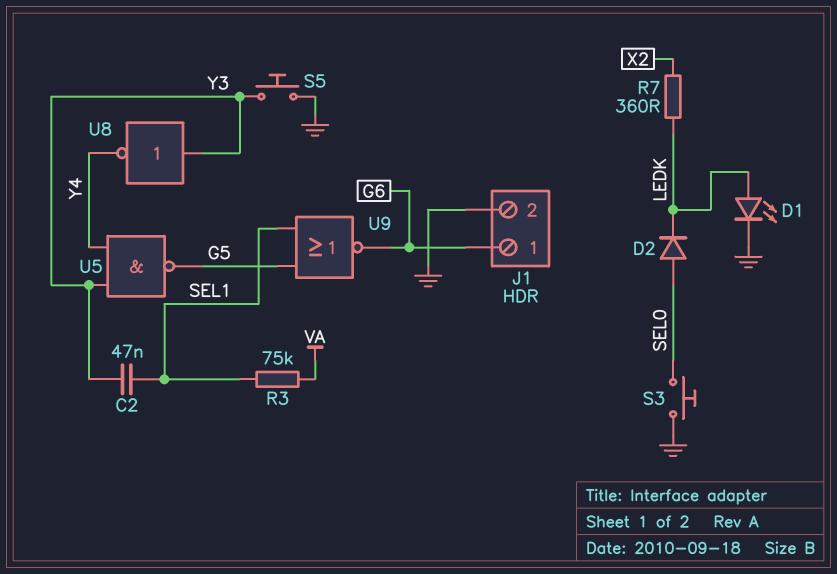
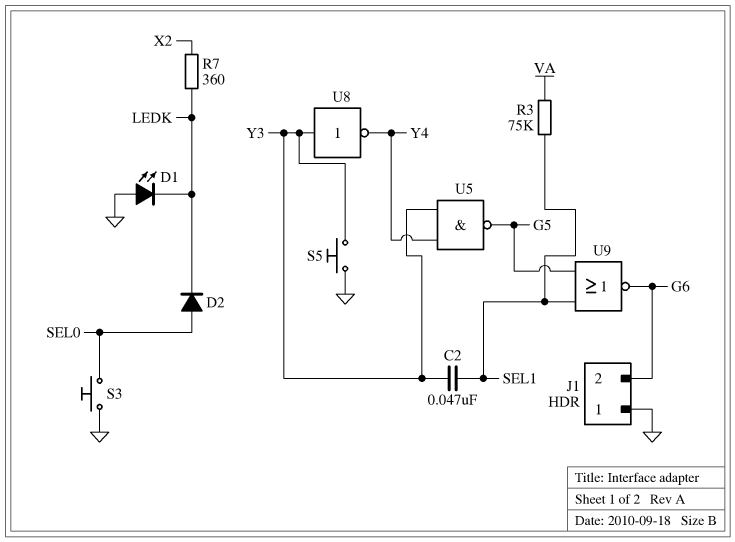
D1: LED (A LEDK, K GND) -> LED (A GND, K LEDK)
J1 pin 1: G6 -> GND
J1 pin 2: GND -> G6

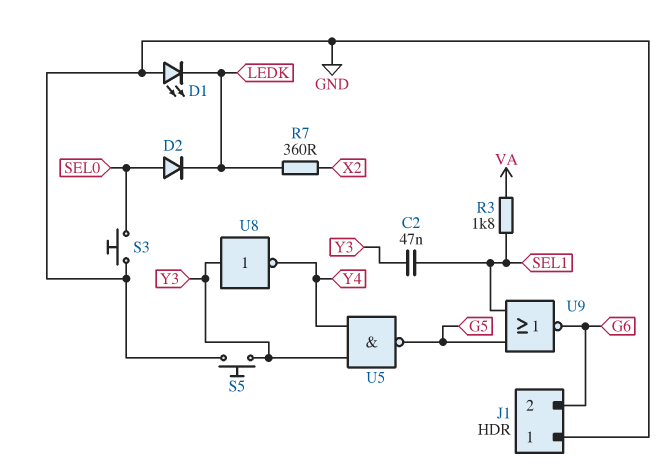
R3: 75k (SEL1, VA) -> 1.8k (SEL1, VA)

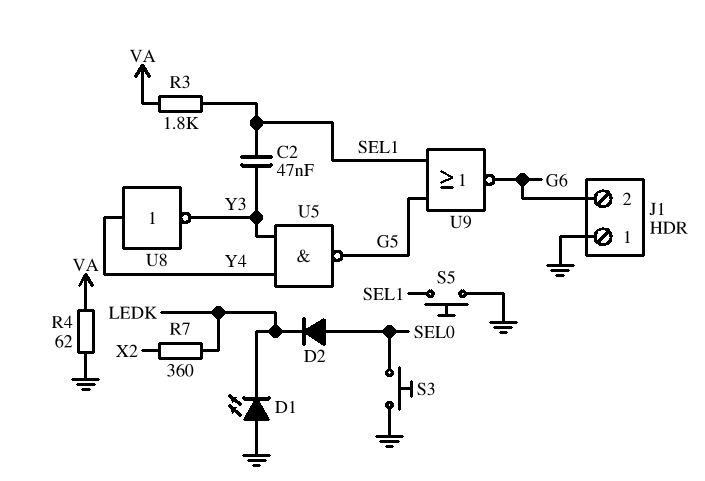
R4: none -> 62 (GND, VA)
S5: button (GND, Y3) -> button (GND, SEL1)
U8: NOT (in Y3, out Y4) -> NOT (in Y4, out Y3)

